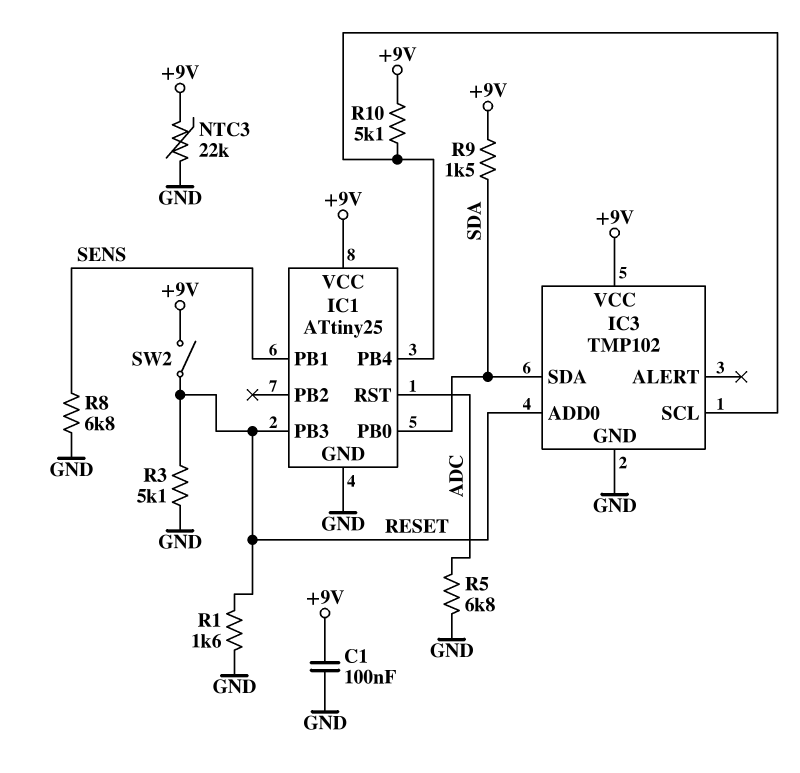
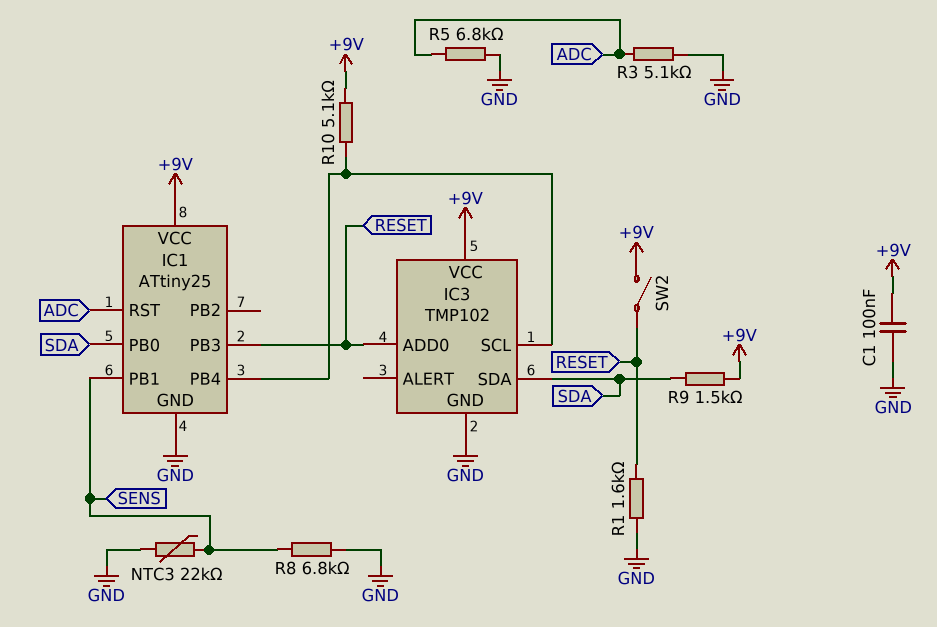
NTC3: 22k (+9V, GND) -> 22k (GND, SENS)
R3: 5.1k (GND, RESET) -> 5.1k (ADC, GND)

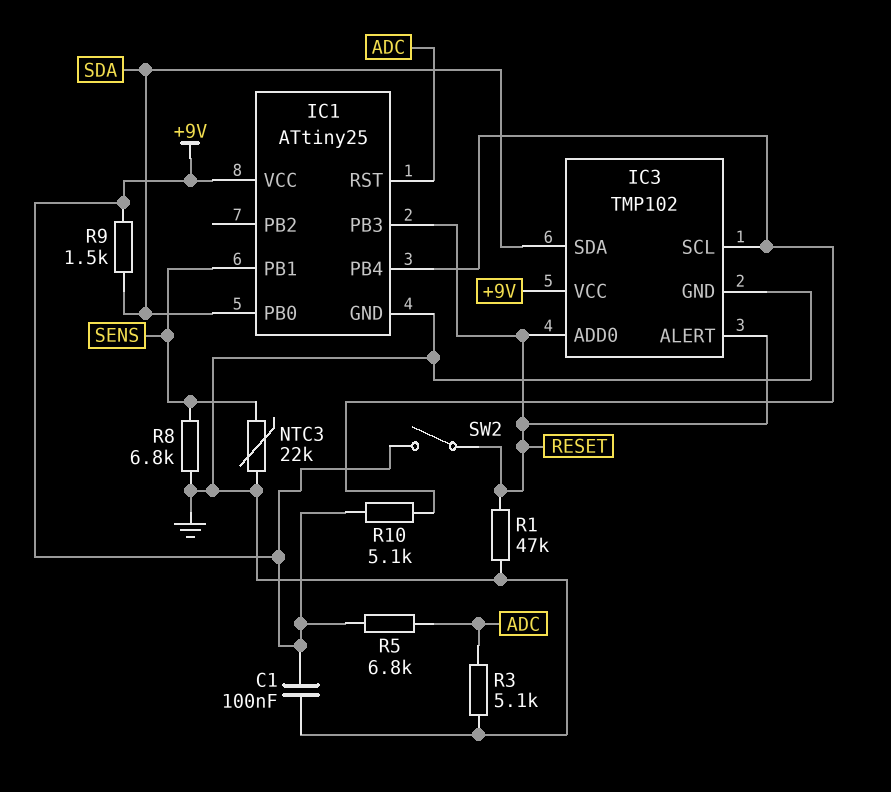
IC3 pin ALERT: none -> RESET
R1: 1.6k (GND, RESET) -> 47k (GND, RESET)
R5: 6.8k (ADC, GND) -> 6.8k (+9V, ADC)

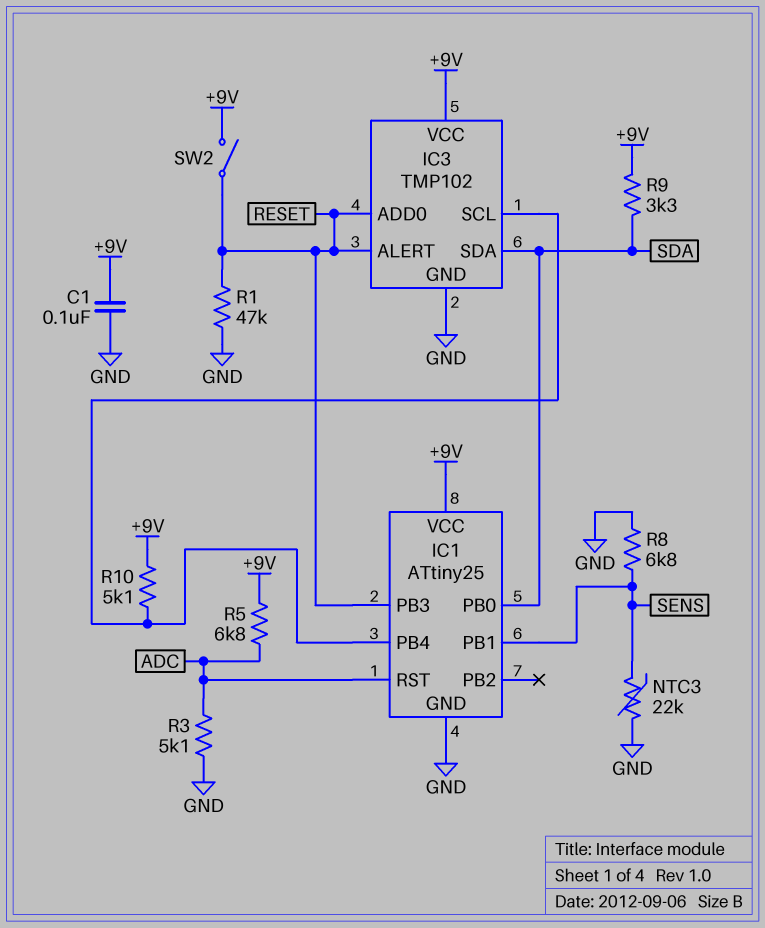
R9: 1.5k (+9V, SDA) -> 3.3k (+9V, SDA)

